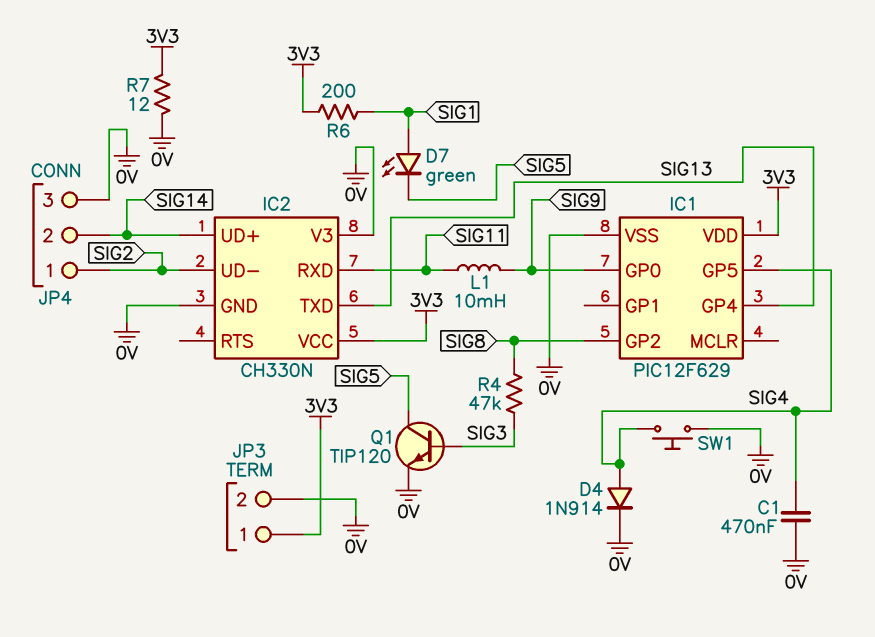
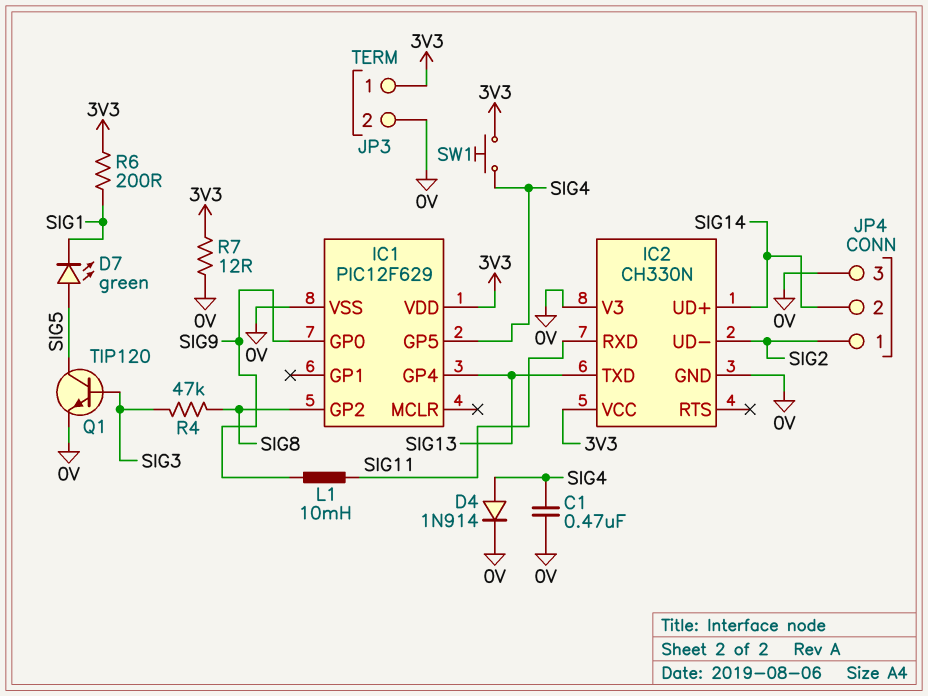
D7: LED green (A SIG1, K SIG5) -> LED green (A SIG5, K SIG1)
SW1: button (0V, SIG4) -> button (3V3, SIG4)

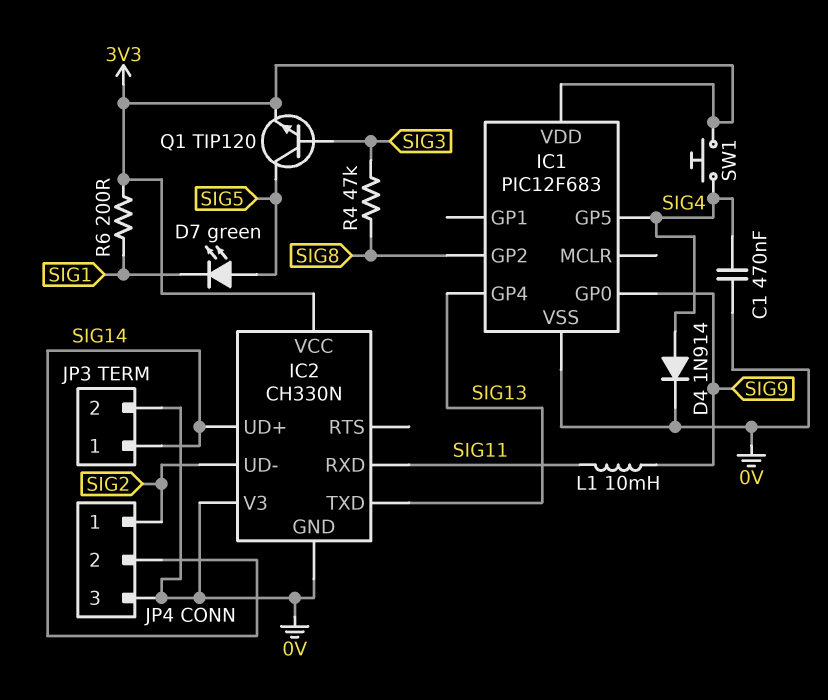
IC1: PIC12F629 -> PIC12F683
JP3 pin 1: 3V3 -> SIG14
Q1: NPN TIP120 (B SIG3, C SIG5, E 0V) -> NPN TIP120 (B SIG3, C SIG5, E 3V3)
R7: 12 (0V, 3V3) -> none

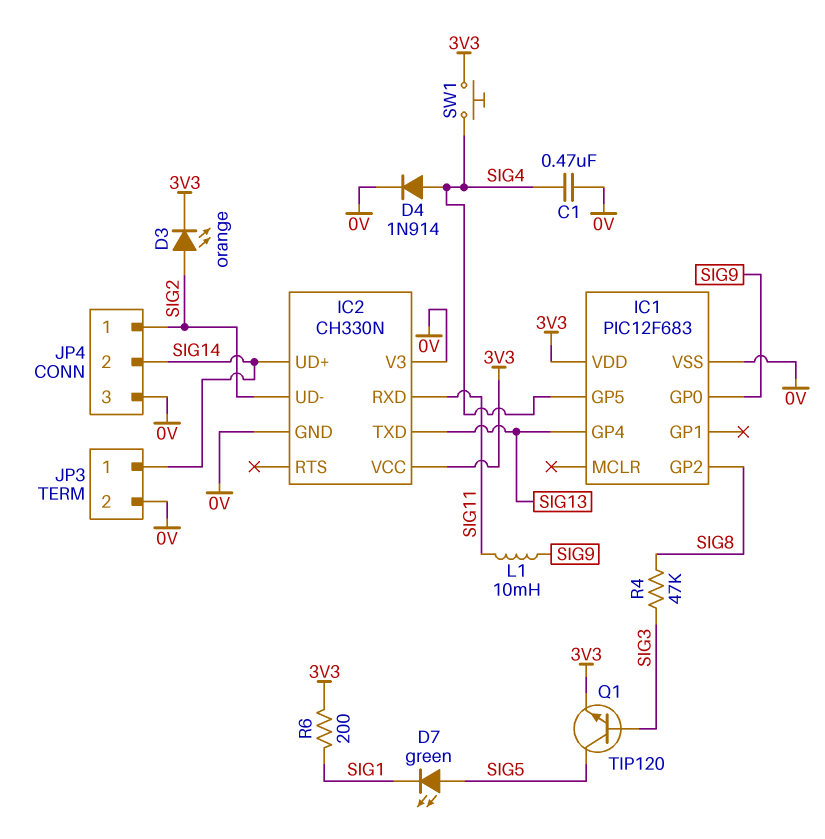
D3: none -> LED orange (A SIG2, K 3V3)

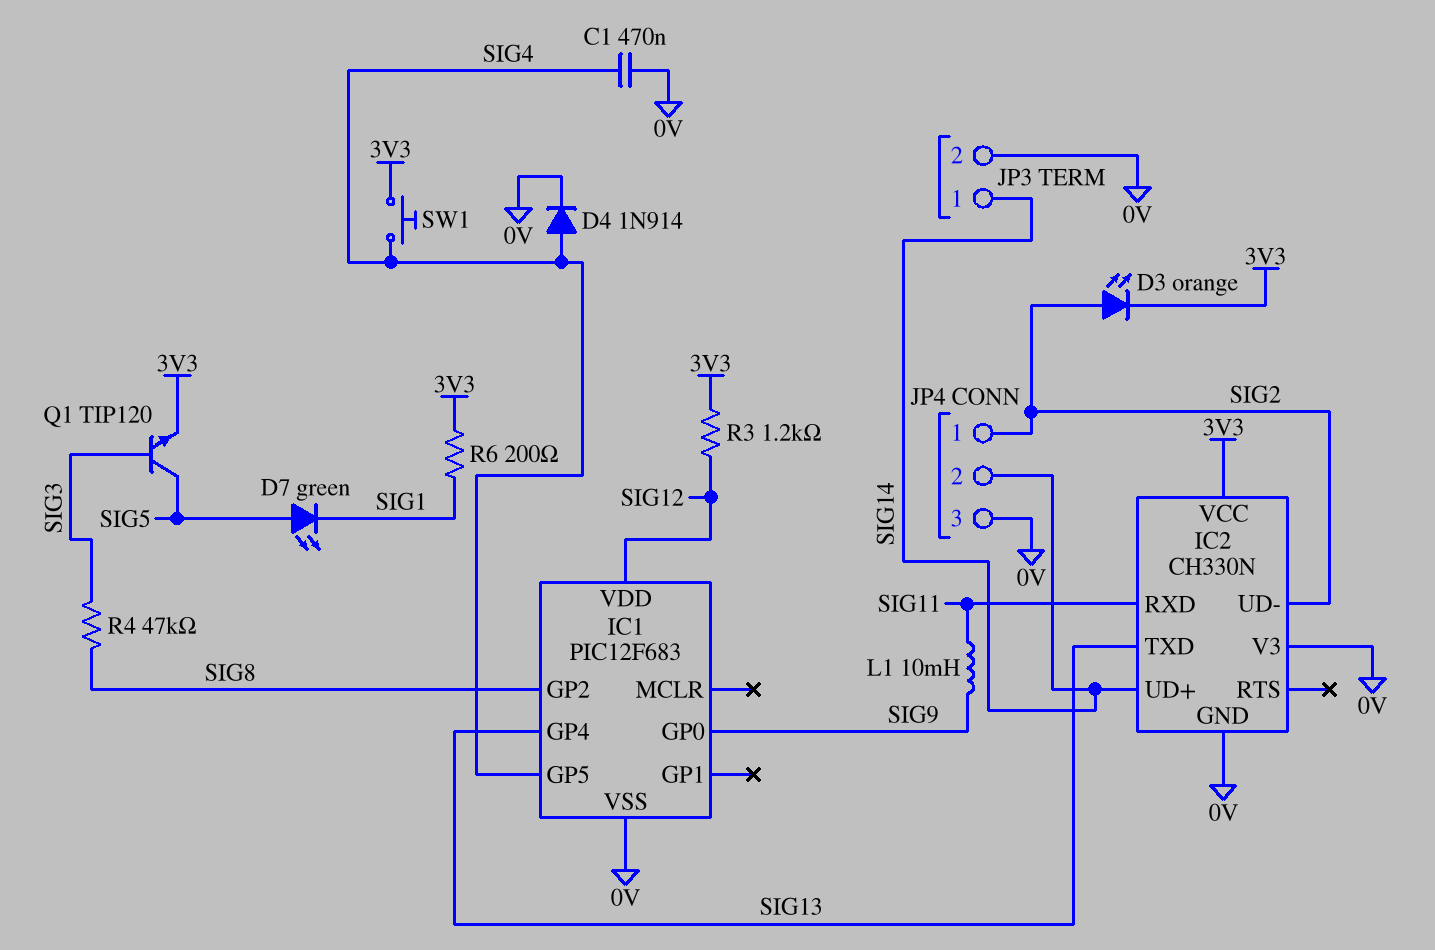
IC1 pin VDD: 3V3 -> SIG12
R3: none -> 1.2k (3V3, SIG12)

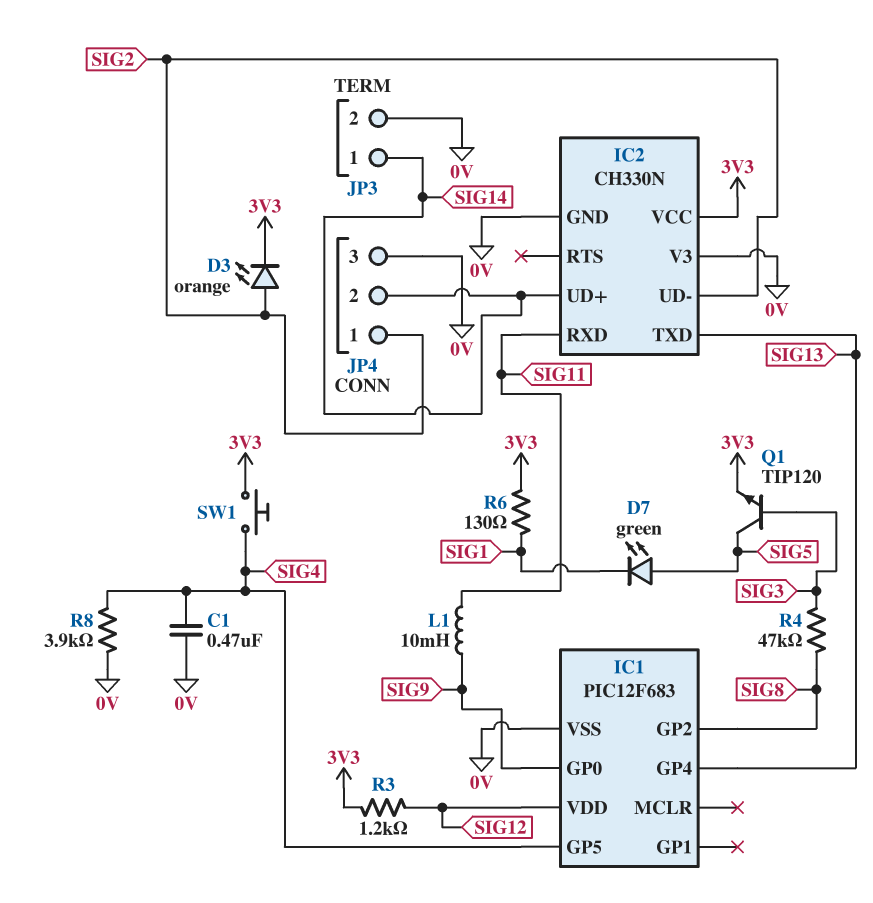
D4: diode 1N914 (A SIG4, K 0V) -> none
R6: 200 (3V3, SIG1) -> 130 (3V3, SIG1)
R8: none -> 3.9k (0V, SIG4)

